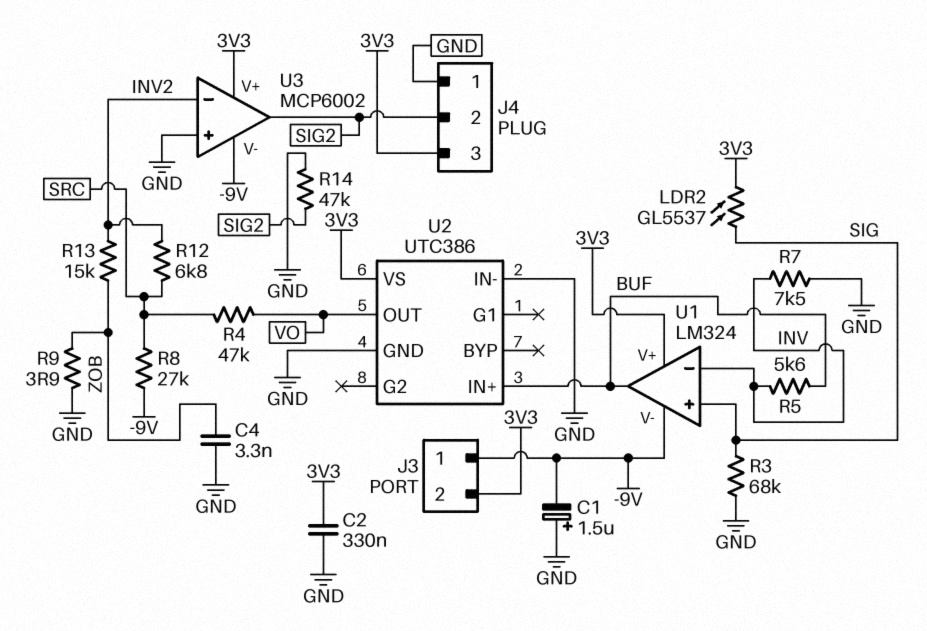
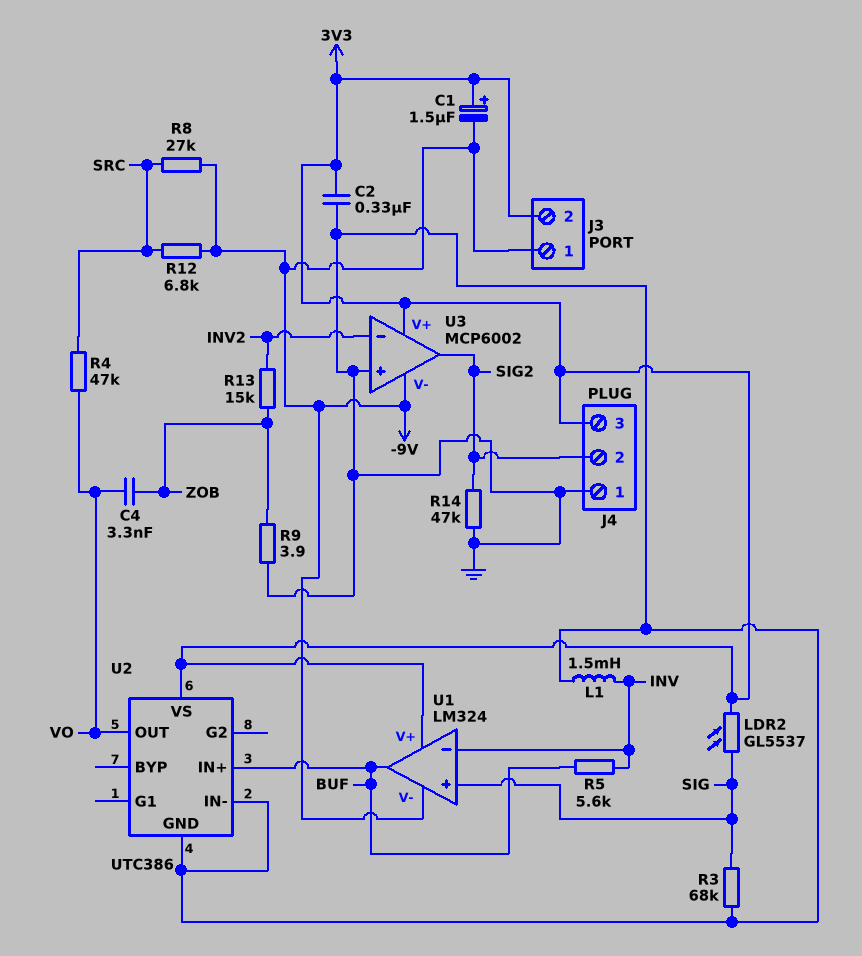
C1: 1.5uF (plus GND, minus -9V) -> 1.5uF (plus 3V3, minus -9V)
C4: 3.3nF (GND, ZOB) -> 3.3nF (VO, ZOB)
L1: none -> 1.5mH (GND, INV)
R7: 7.5k (GND, INV) -> none
R12: 6.8k (INV2, SRC) -> 6.8k (-9V, SRC)

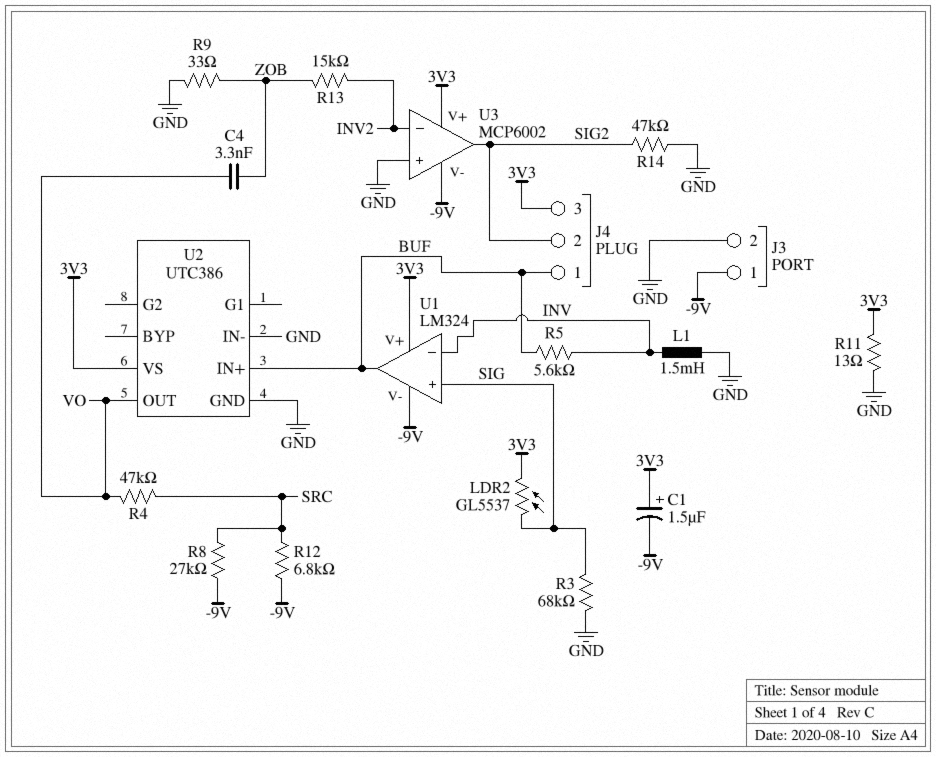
C2: 330nF (3V3, GND) -> none
J3 pin 2: 3V3 -> GND
J4 pin 1: GND -> BUF
R9: 3.9 (GND, ZOB) -> 33 (GND, ZOB)
R11: none -> 13 (3V3, GND)

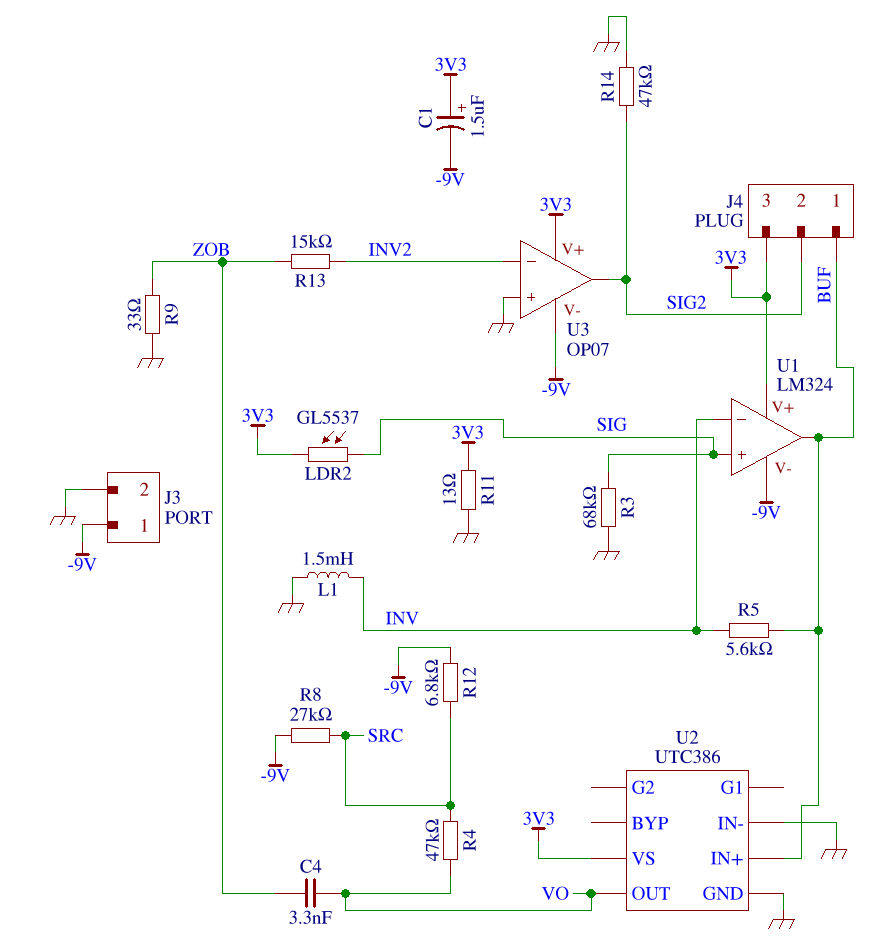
U3: MCP6002 -> OP07

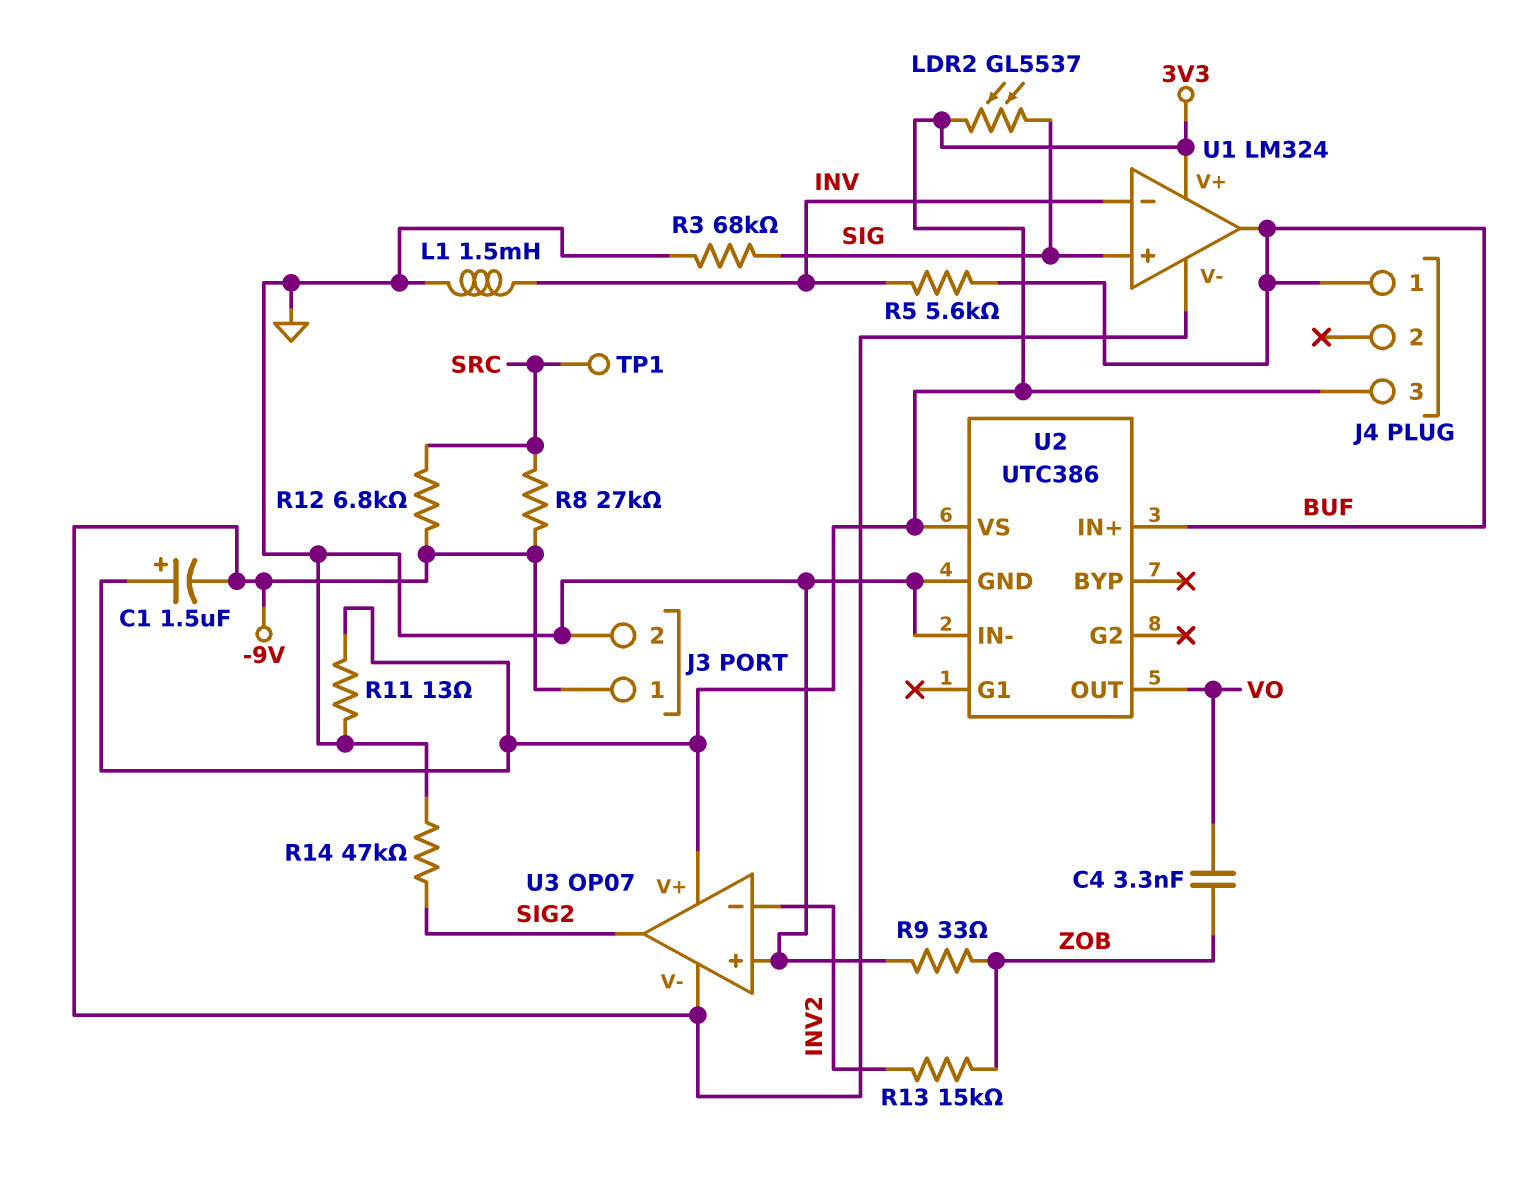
J4 pin 2: SIG2 -> none
R4: 47k (SRC, VO) -> none
TP1: none -> test point (SRC)

